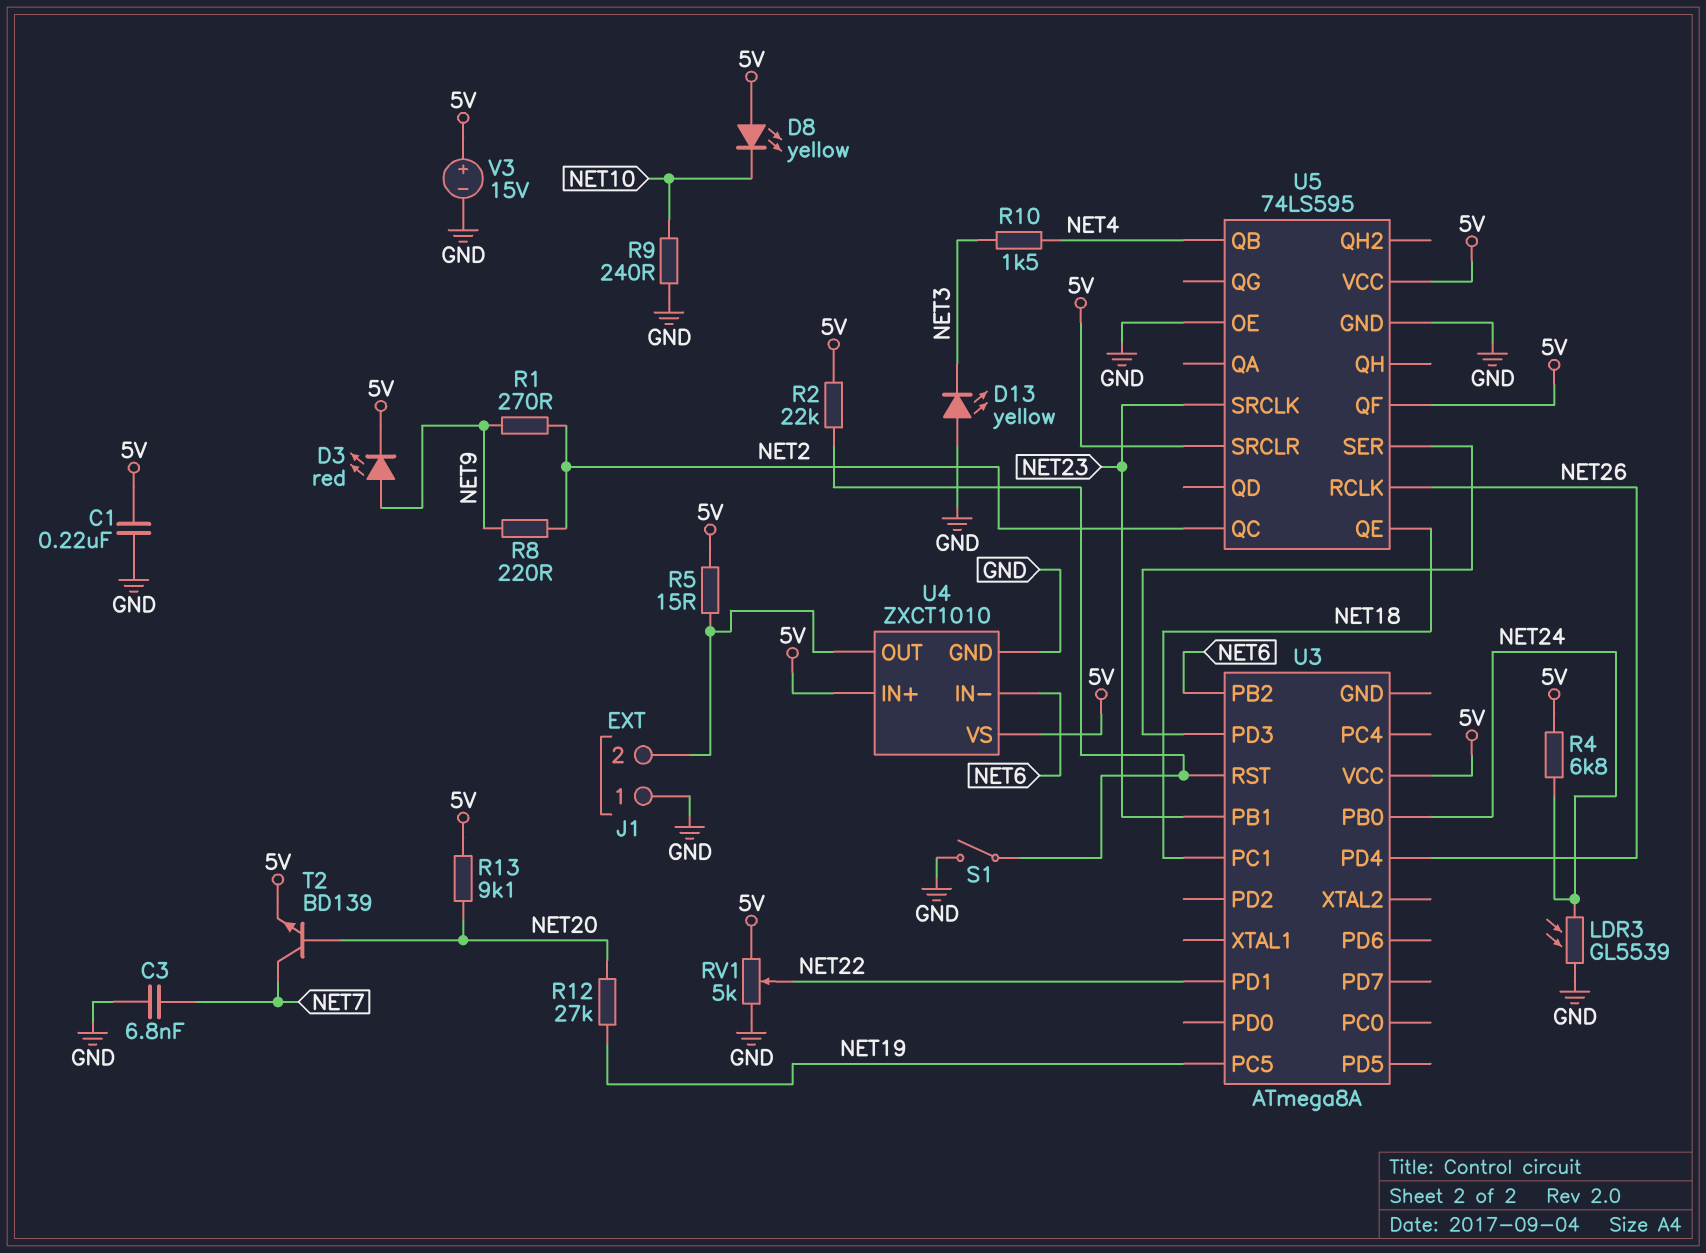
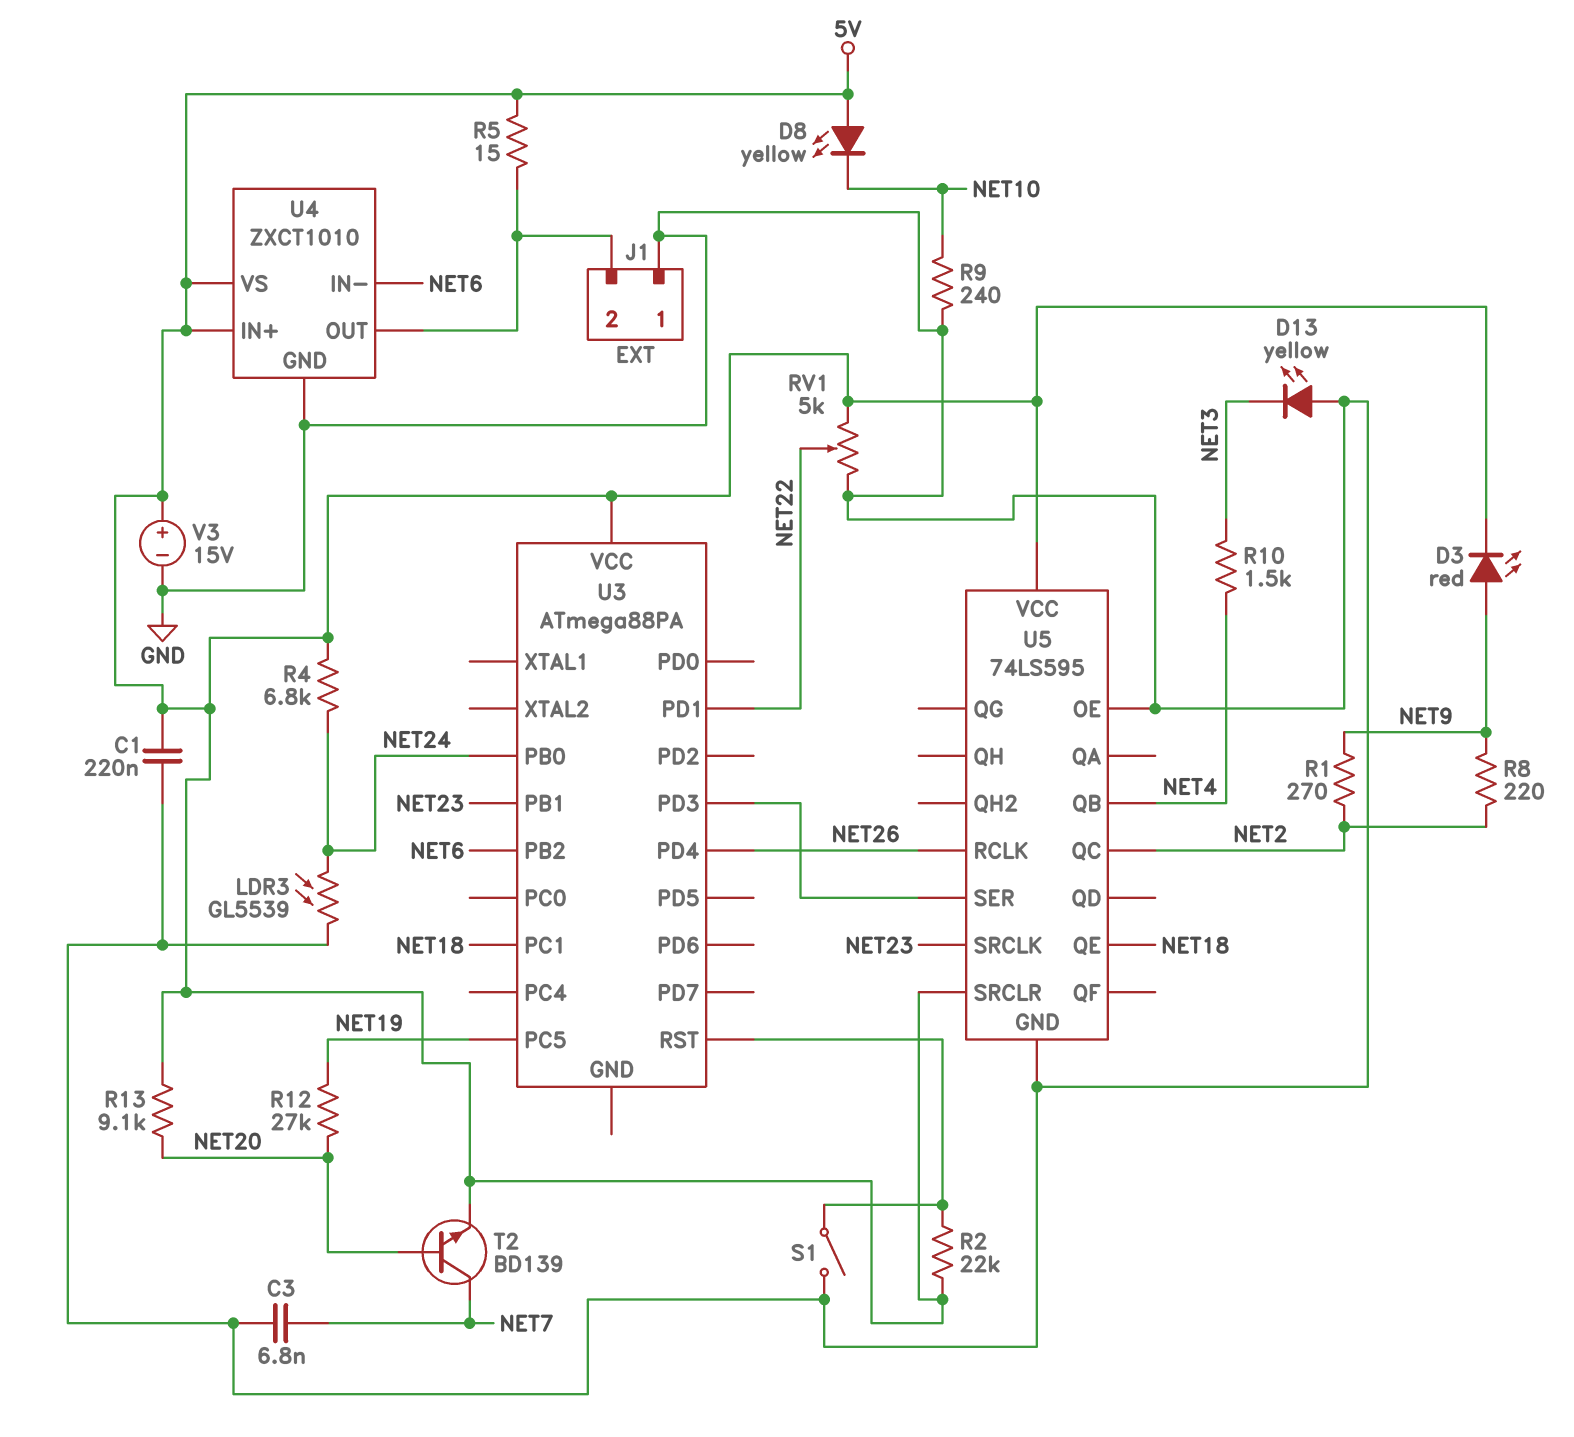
U3: ATmega8A -> ATmega88PA
U5 pin QF: 5V -> none

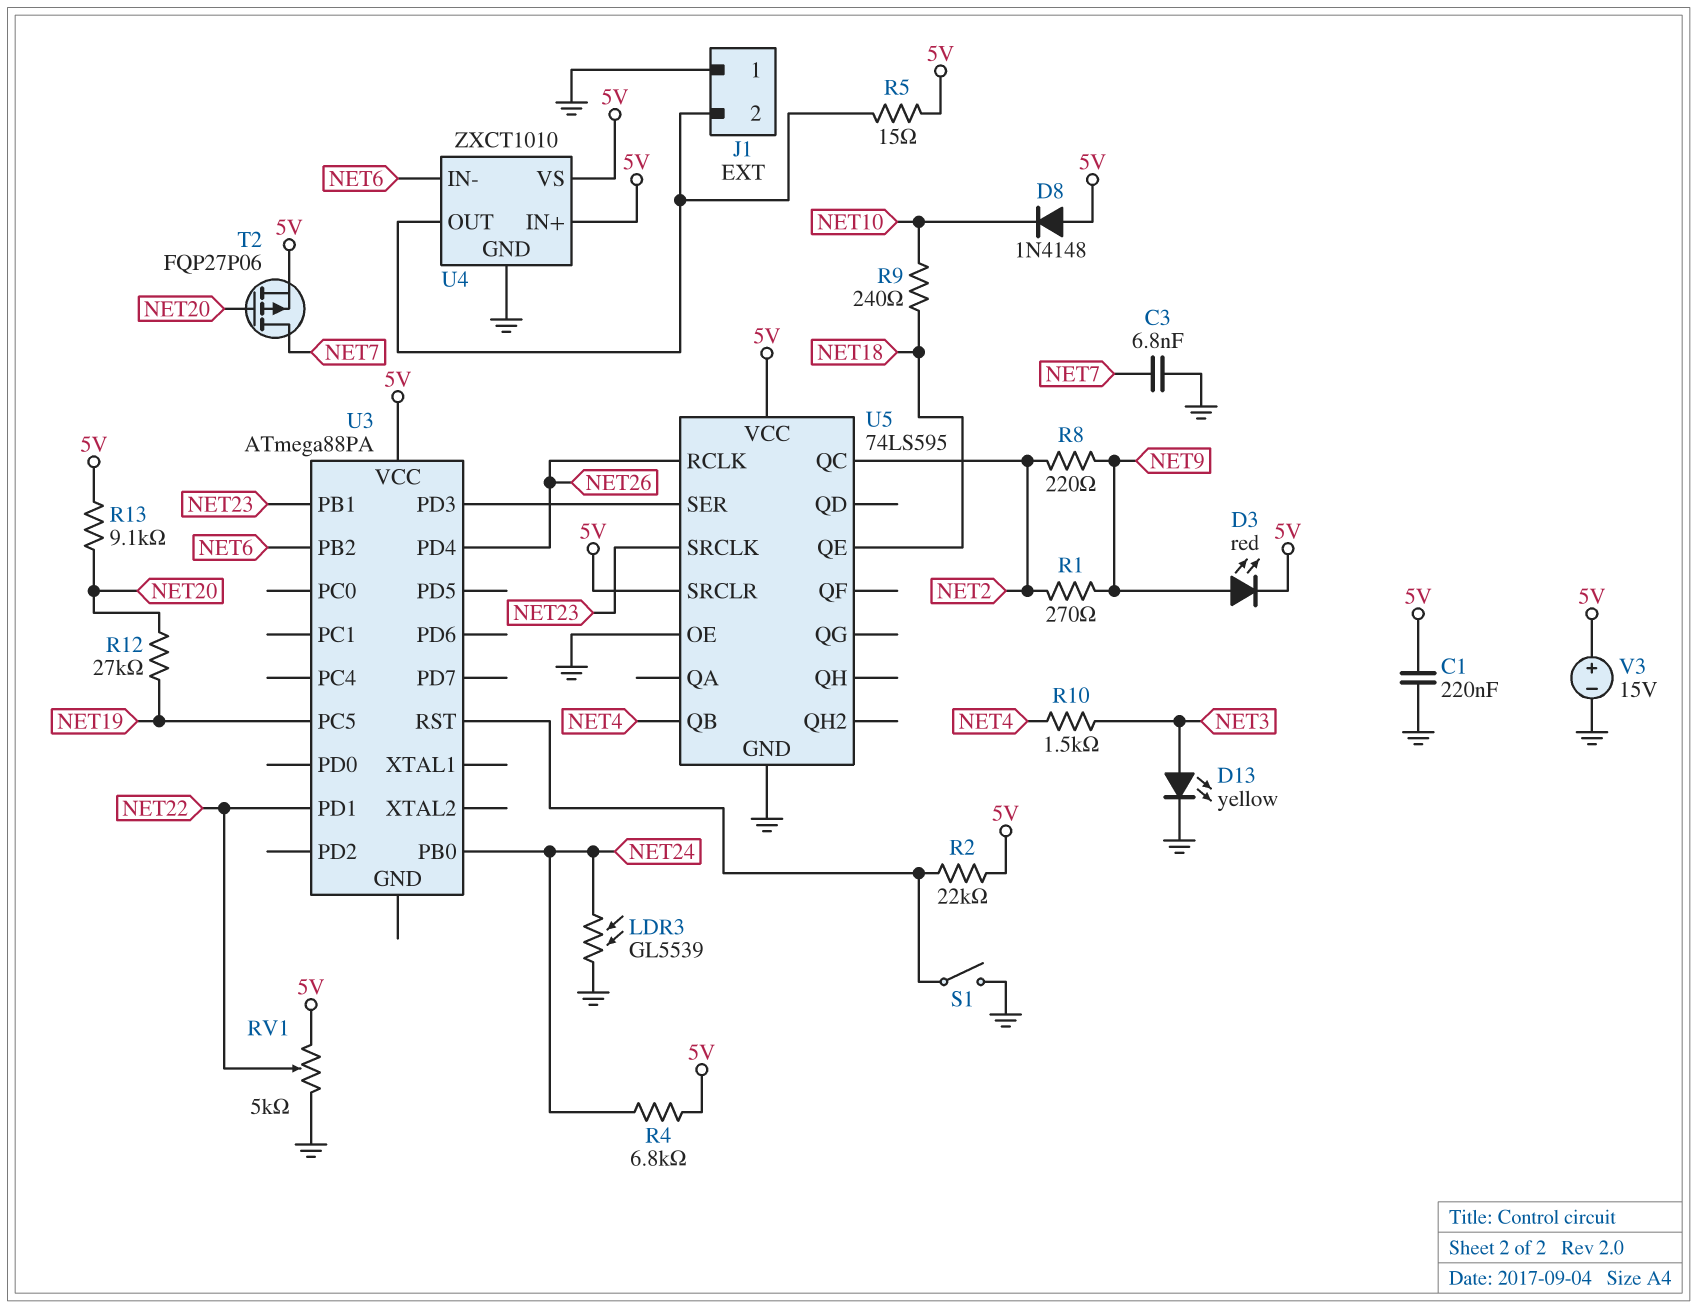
D8: LED yellow (A 5V, K NET10) -> diode 1N4148 (A 5V, K NET10)
D13: LED yellow (A GND, K NET3) -> LED yellow (A NET3, K GND)
R9: 240 (GND, NET10) -> 240 (NET10, NET18)
T2: NPN BD139 (B NET20, C NET7, E 5V) -> PMOS FQP27P06 (G NET20, D NET7, S 5V)
U3 pin PC1: NET18 -> none

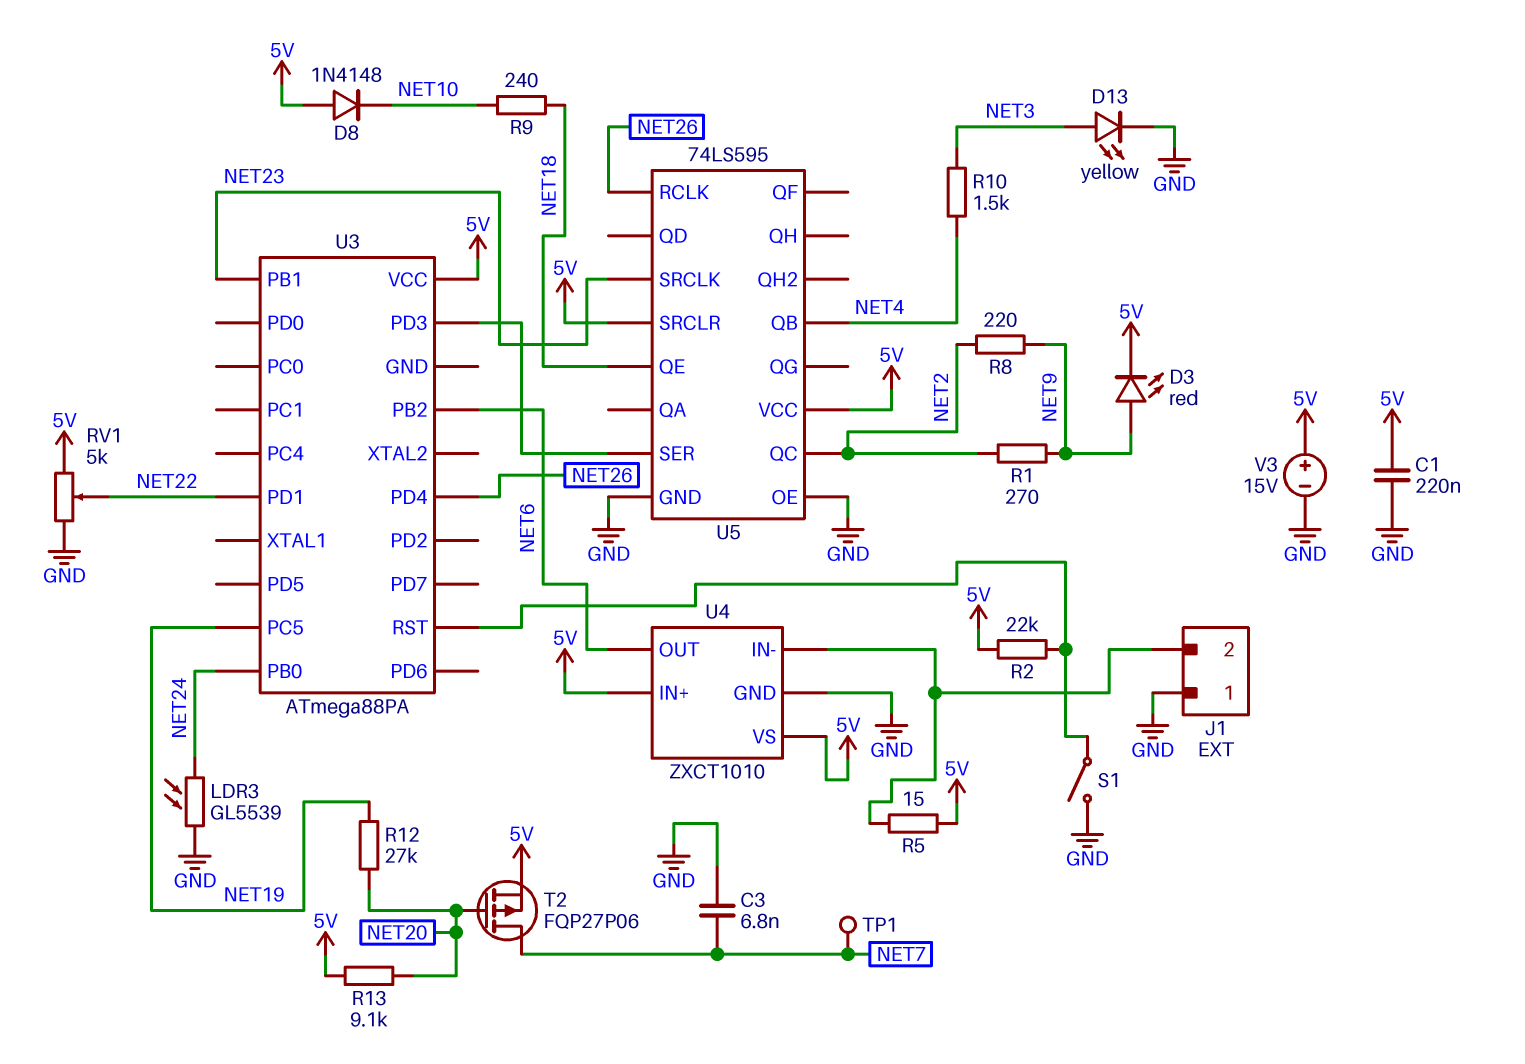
R4: 6.8k (5V, NET24) -> none
TP1: none -> test point (NET7)
U4 pin IN-: NET6 -> J1/2
U4 pin OUT: J1/2 -> NET6

